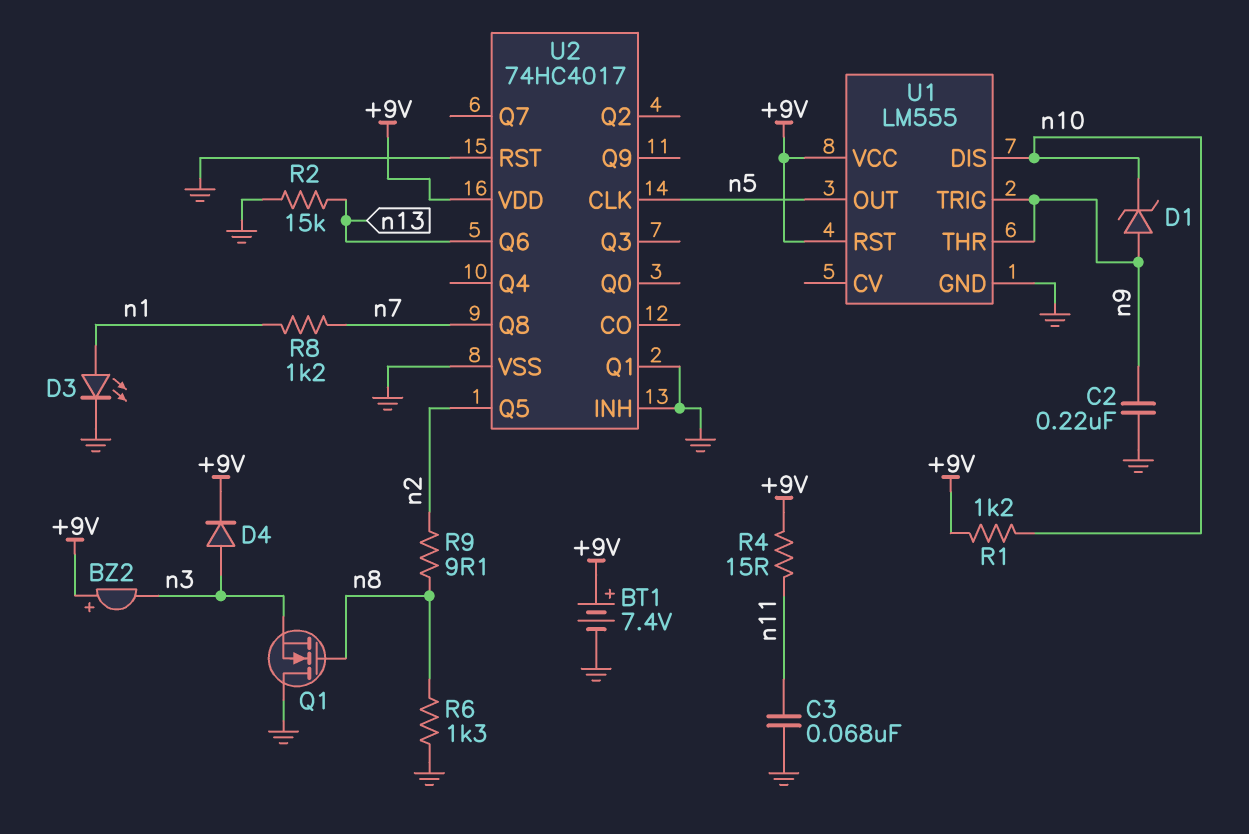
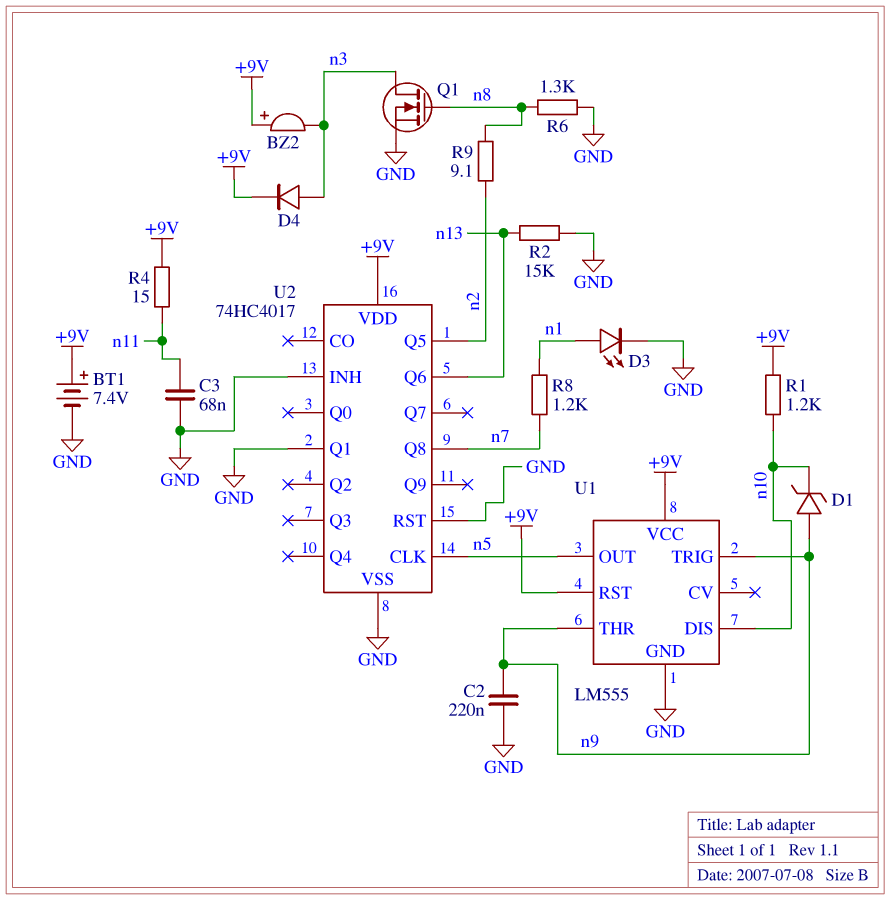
Q1: NMOS (G n8, D GND, S n3) -> NMOS (G n8, D n3, S GND)

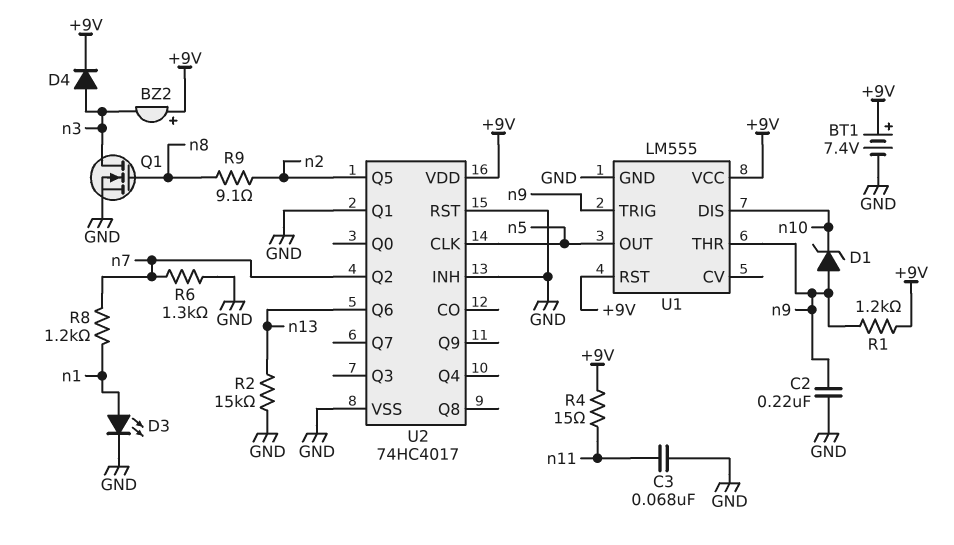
R1: 1.2k (+9V, n10) -> 1.2k (+9V, n9)
R6: 1.3k (GND, n8) -> 1.3k (GND, n7)
U2 pin Q2: none -> n7
U2 pin Q8: n7 -> none

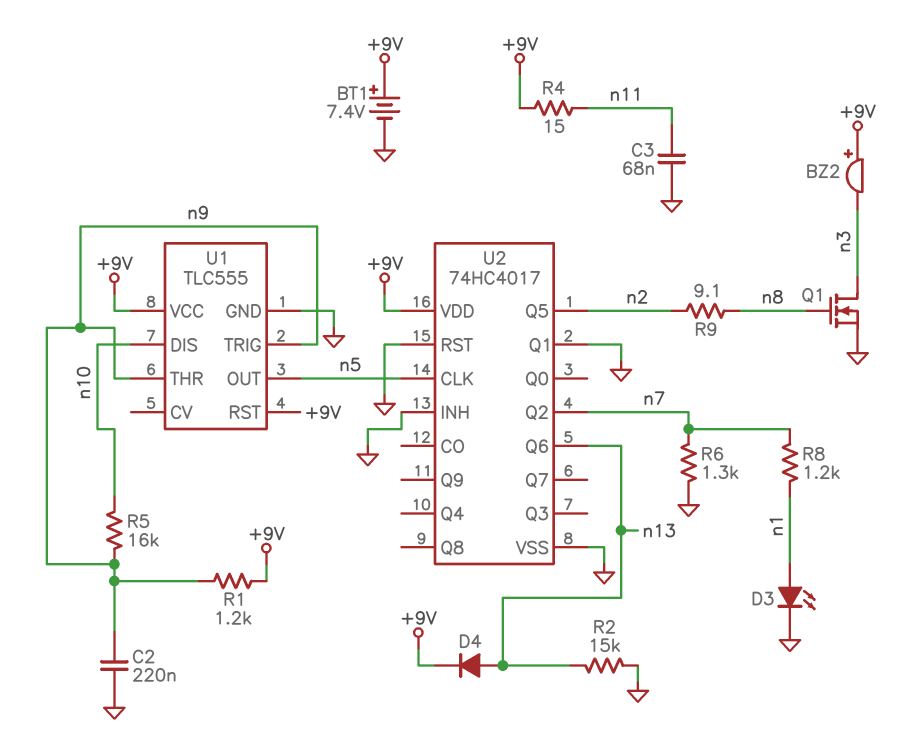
D1: zener (A n9, K n10) -> none
D4: diode (A n3, K +9V) -> diode (A n13, K +9V)
R5: none -> 16k (n9, n10)
U1: LM555 -> TLC555

